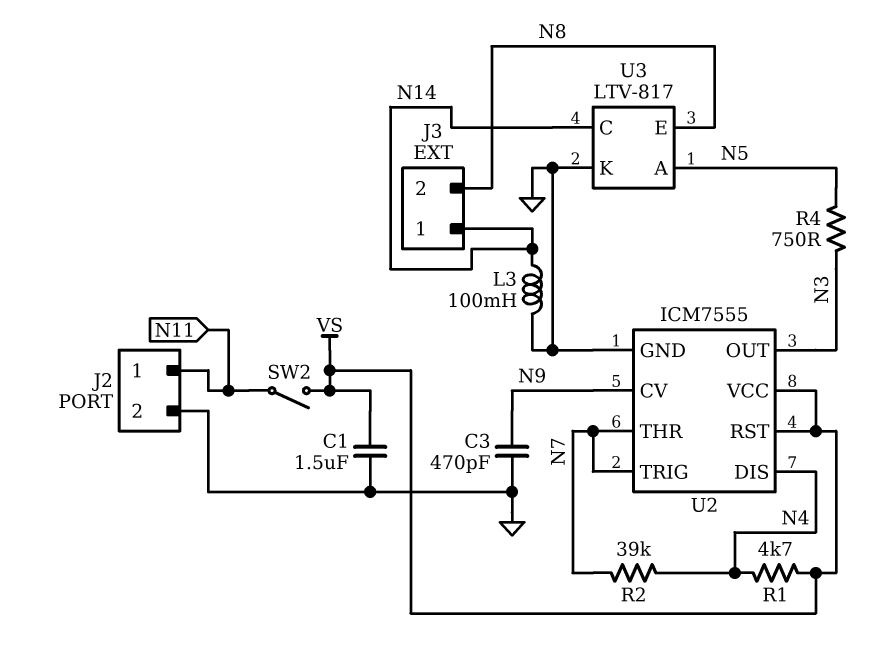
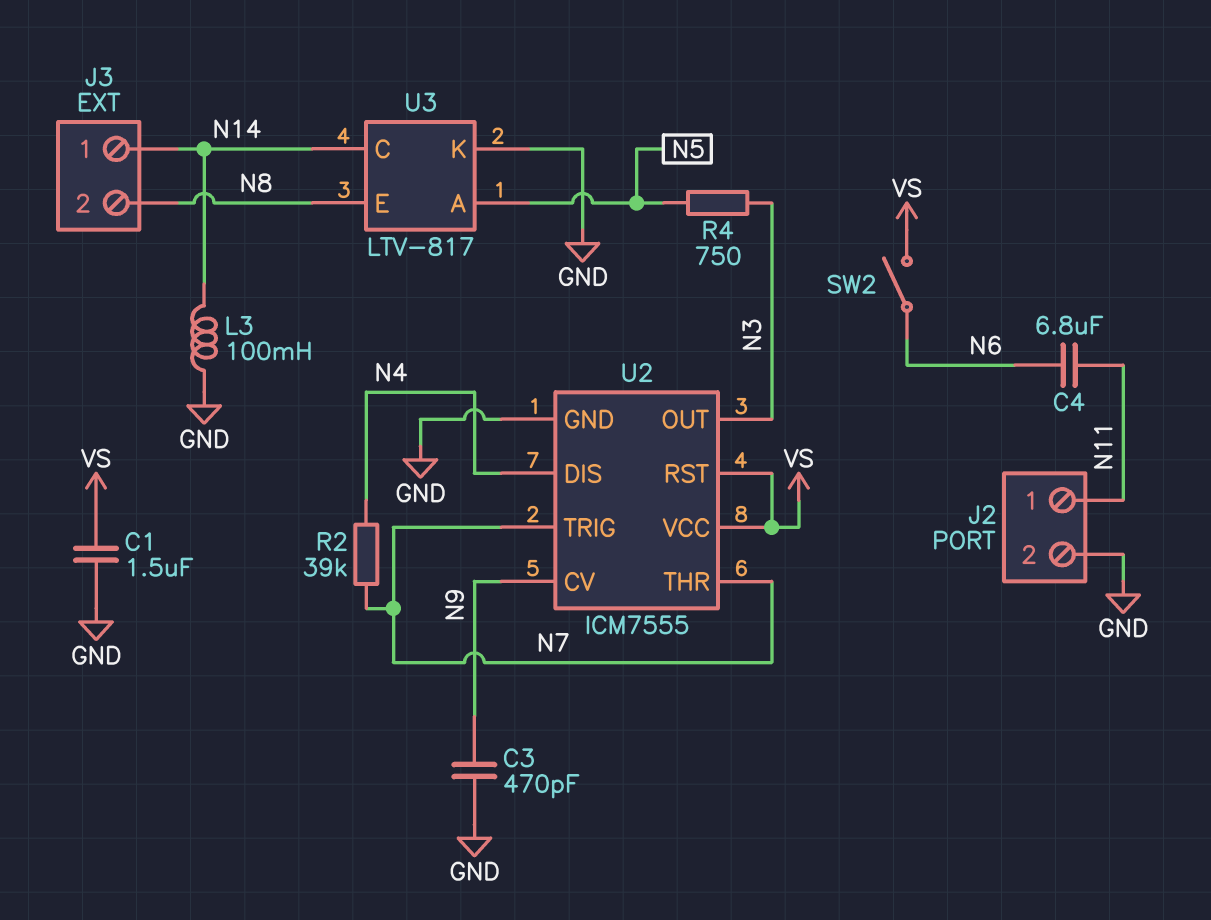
C4: none -> 6.8uF (N6, N11)
R1: 4.7k (N4, VS) -> none
SW2: switch (N11, VS) -> switch (N6, VS)

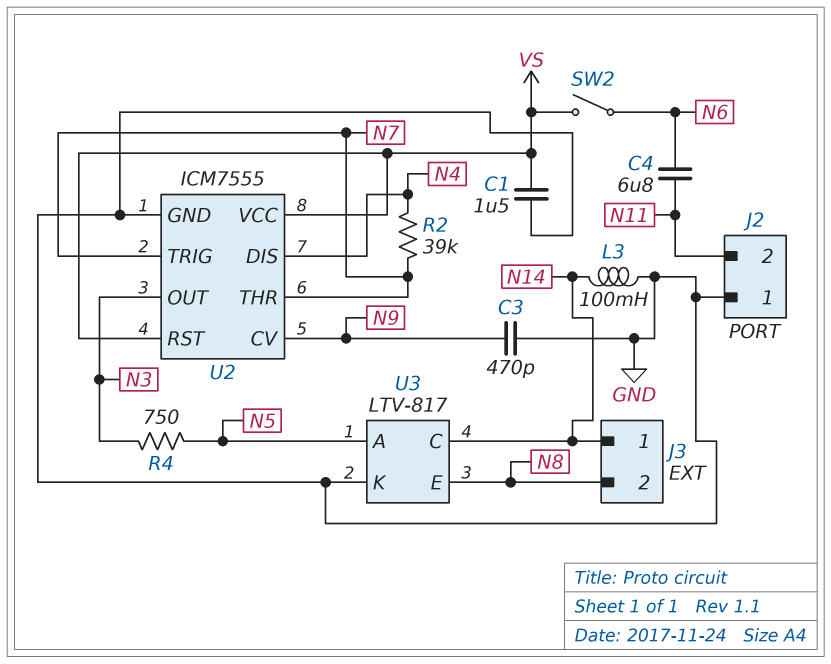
J2 pin 1: N11 -> GND
J2 pin 2: GND -> N11

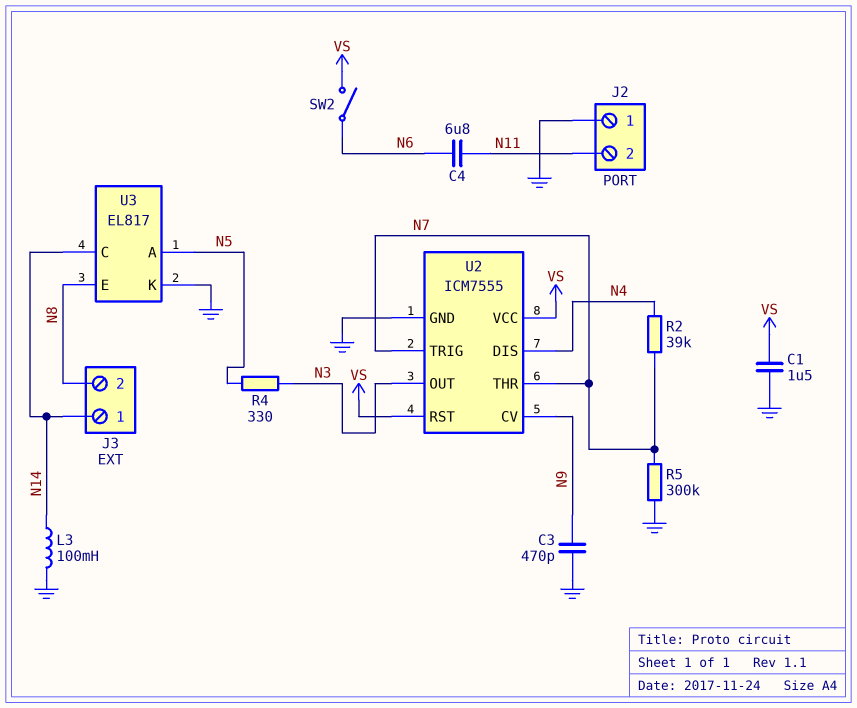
R4: 750 (N3, N5) -> 330 (N3, N5)
R5: none -> 300k (GND, N7)
U3: LTV-817 -> EL817

